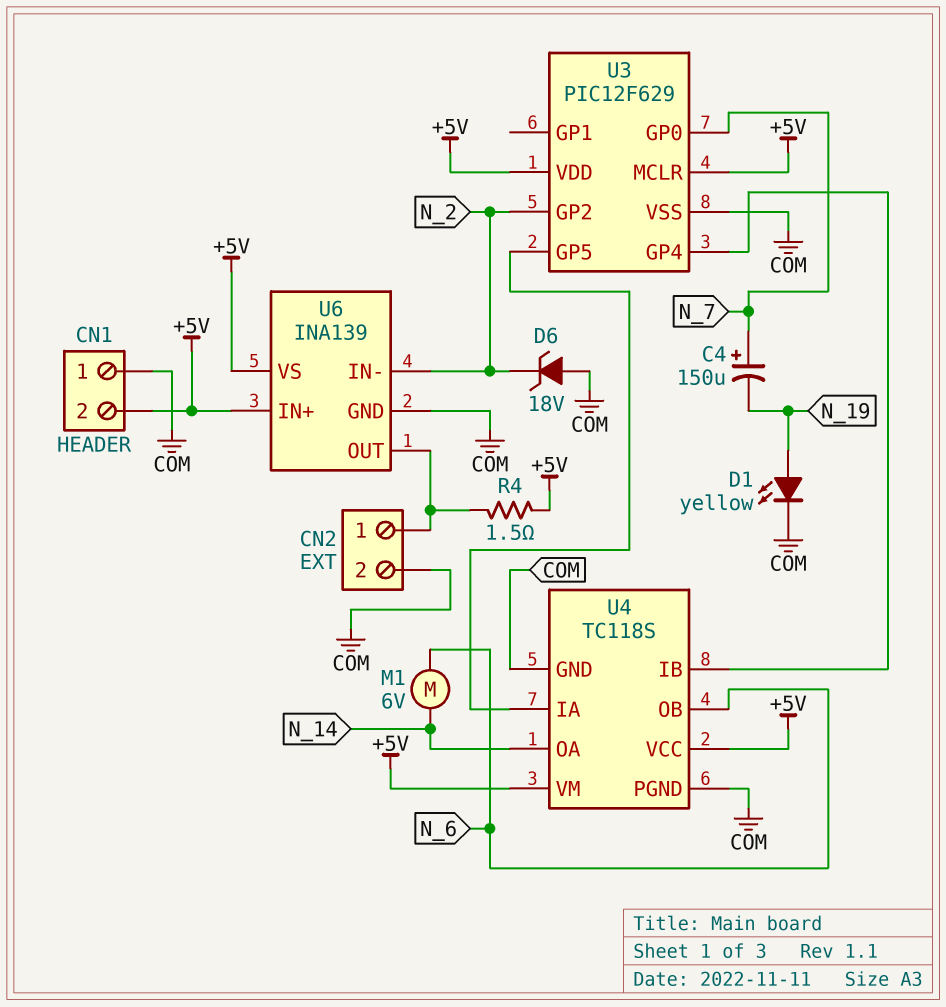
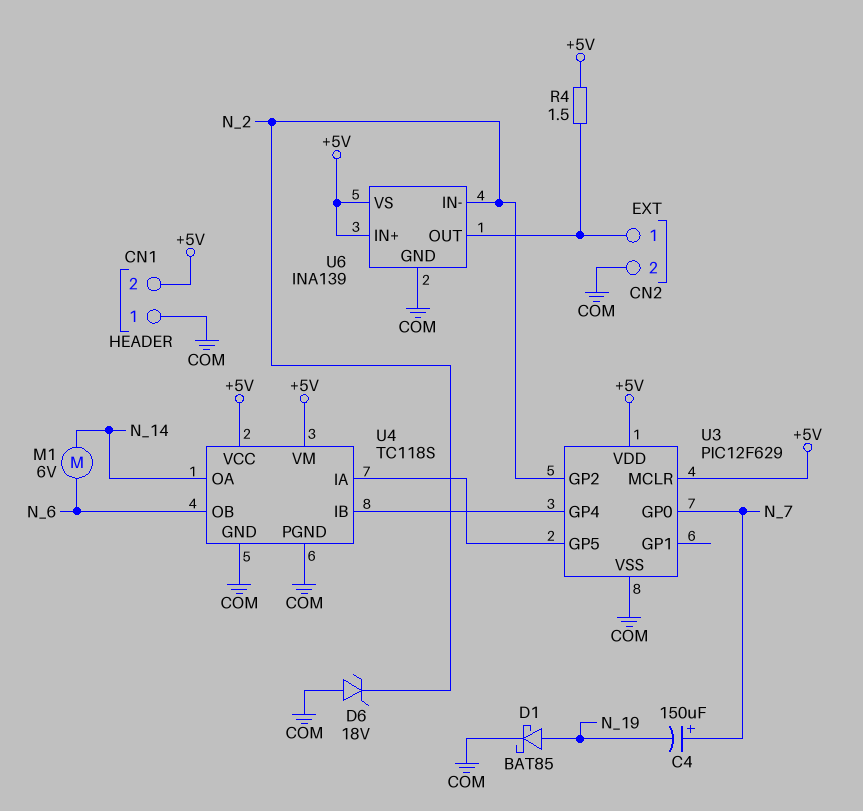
D1: LED yellow (A N_19, K COM) -> schottky BAT85 (A N_19, K COM)

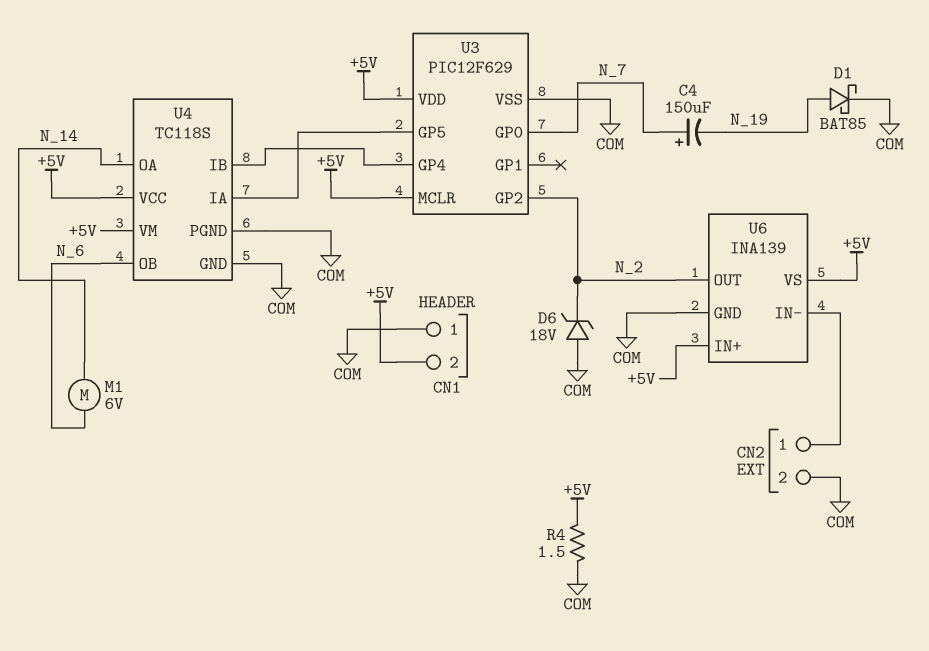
R4: 1.5 (+5V, CN2/1) -> 1.5 (+5V, COM)
U6 pin IN-: N_2 -> CN2/1
U6 pin OUT: CN2/1 -> N_2

